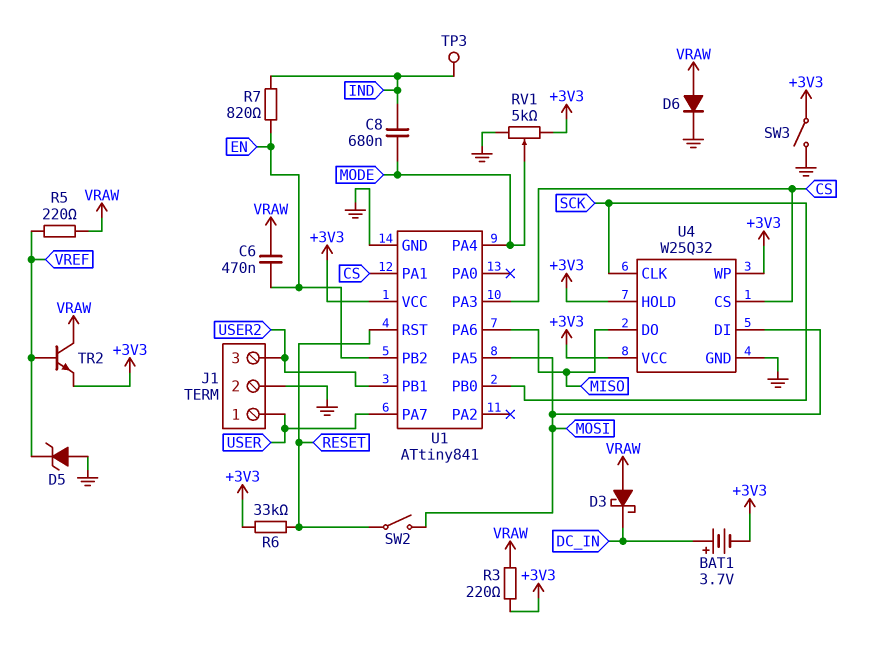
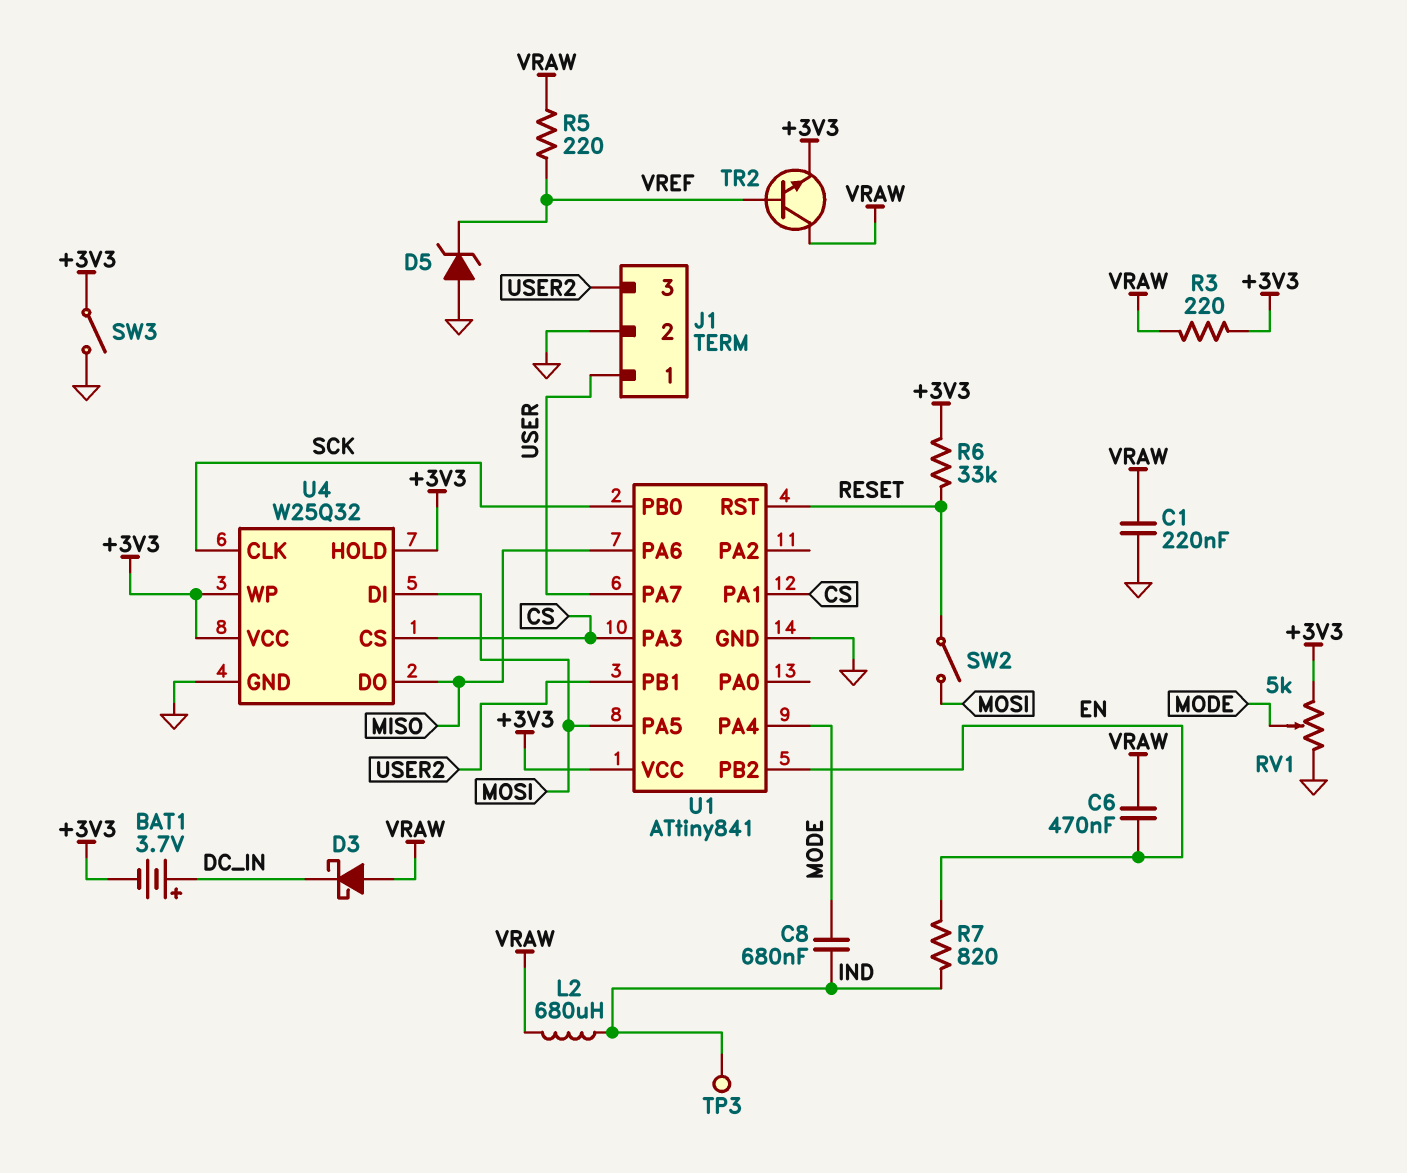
C1: none -> 220nF (GND, VRAW)
D6: diode (A VRAW, K GND) -> none
L2: none -> 680uH (IND, VRAW)

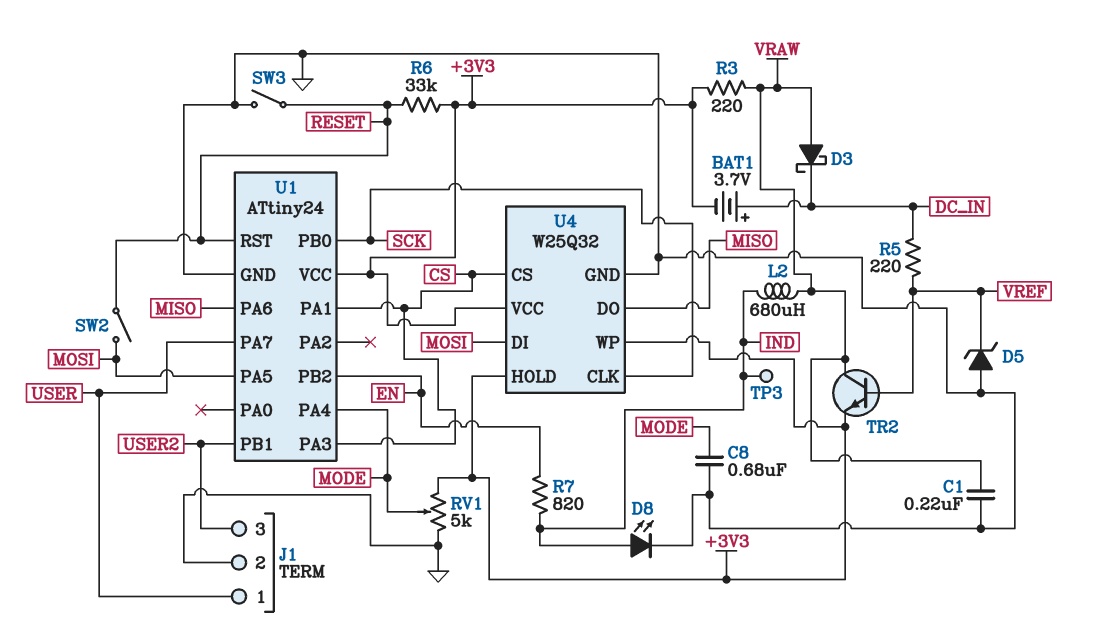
C6: 470nF (EN, VRAW) -> none
C8: 680nF (IND, MODE) -> 680nF (GND, MODE)
D8: none -> LED (A IND, K GND)
R5: 220 (VRAW, VREF) -> 220 (DC_IN, VREF)
SW3: switch (+3V3, GND) -> switch (GND, RESET)
U1: ATtiny841 -> ATtiny24

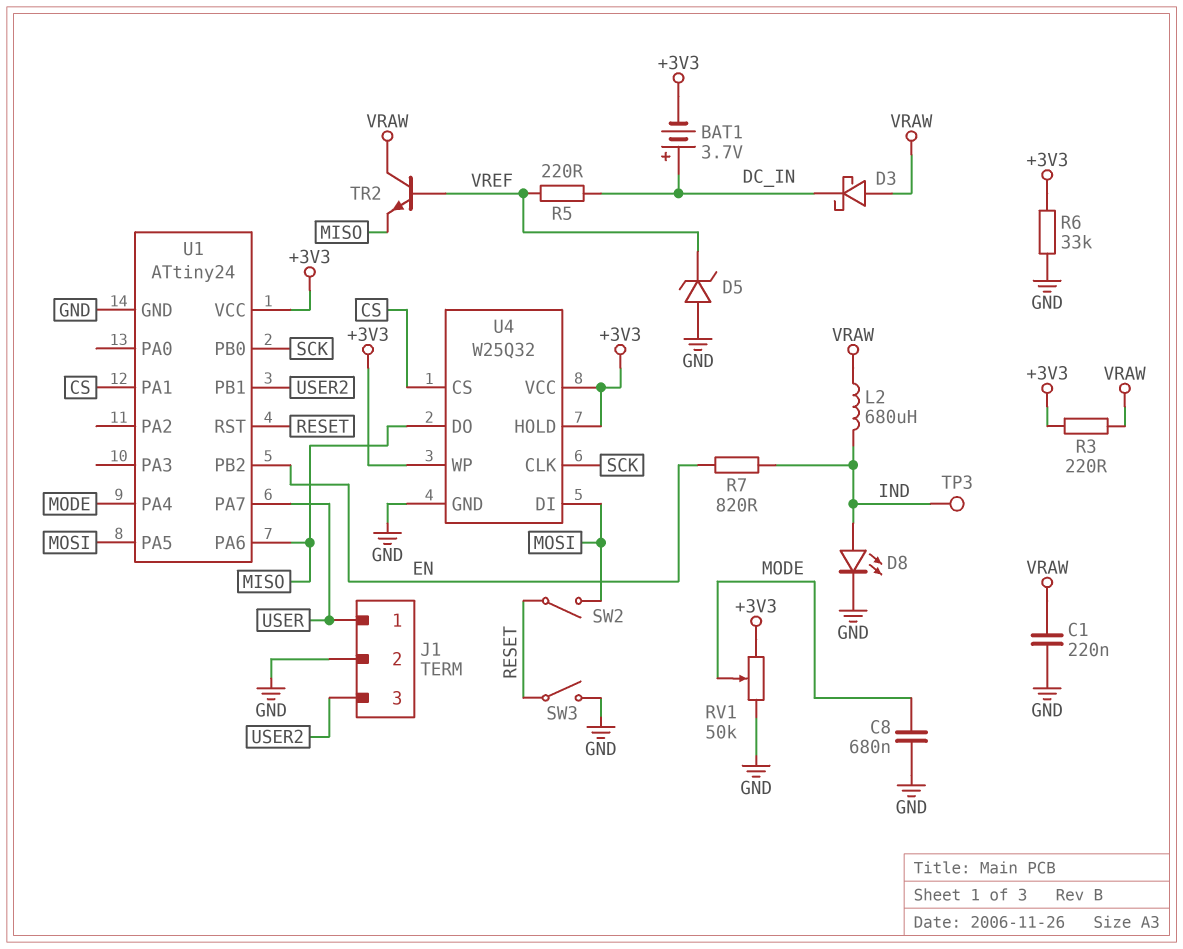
R6: 33k (+3V3, RESET) -> 33k (+3V3, GND)
RV1: 5k (+3V3, GND, wiper MODE) -> 50k (+3V3, GND, wiper MODE)
TR2: NPN (B VREF, C VRAW, E +3V3) -> NPN (B VREF, C VRAW, E MISO)
U1 pin PA3: CS -> none

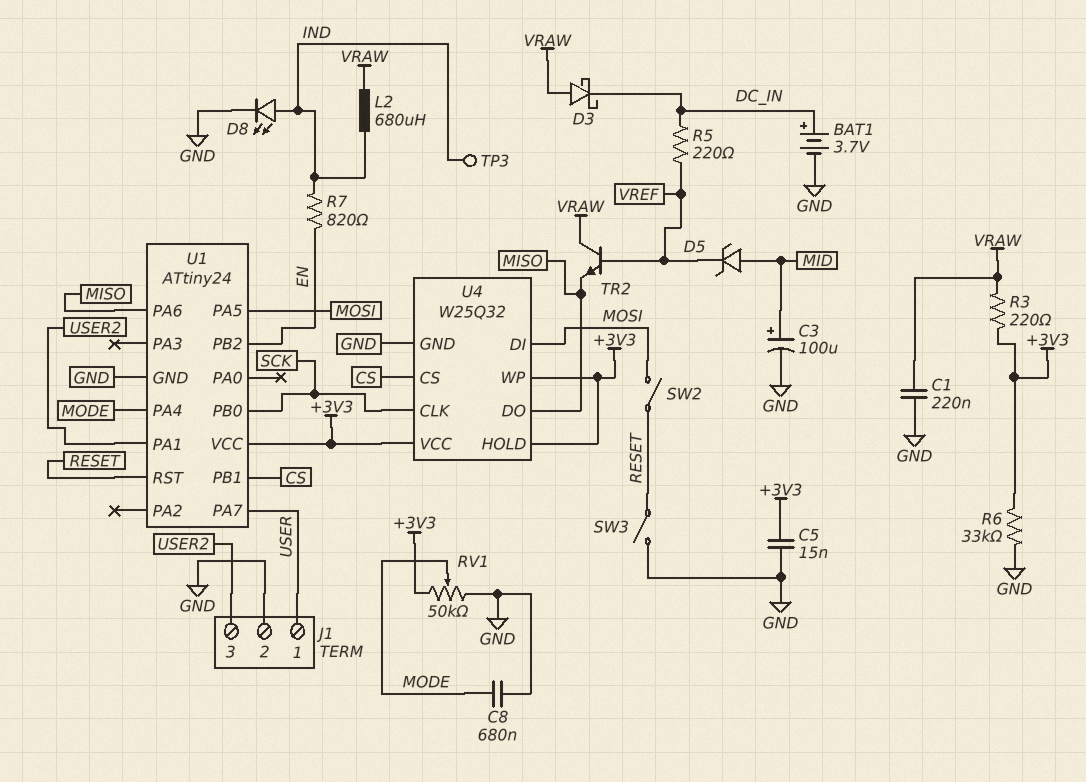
BAT1: 3.7V (plus DC_IN, minus +3V3) -> 3.7V (plus DC_IN, minus GND)
C3: none -> 100uF (plus MID, minus GND)
C5: none -> 15nF (+3V3, GND)
D5: zener (A GND, K VREF) -> zener (A MID, K VREF)
U1 pin PA1: CS -> USER2
U1 pin PB1: USER2 -> CS

